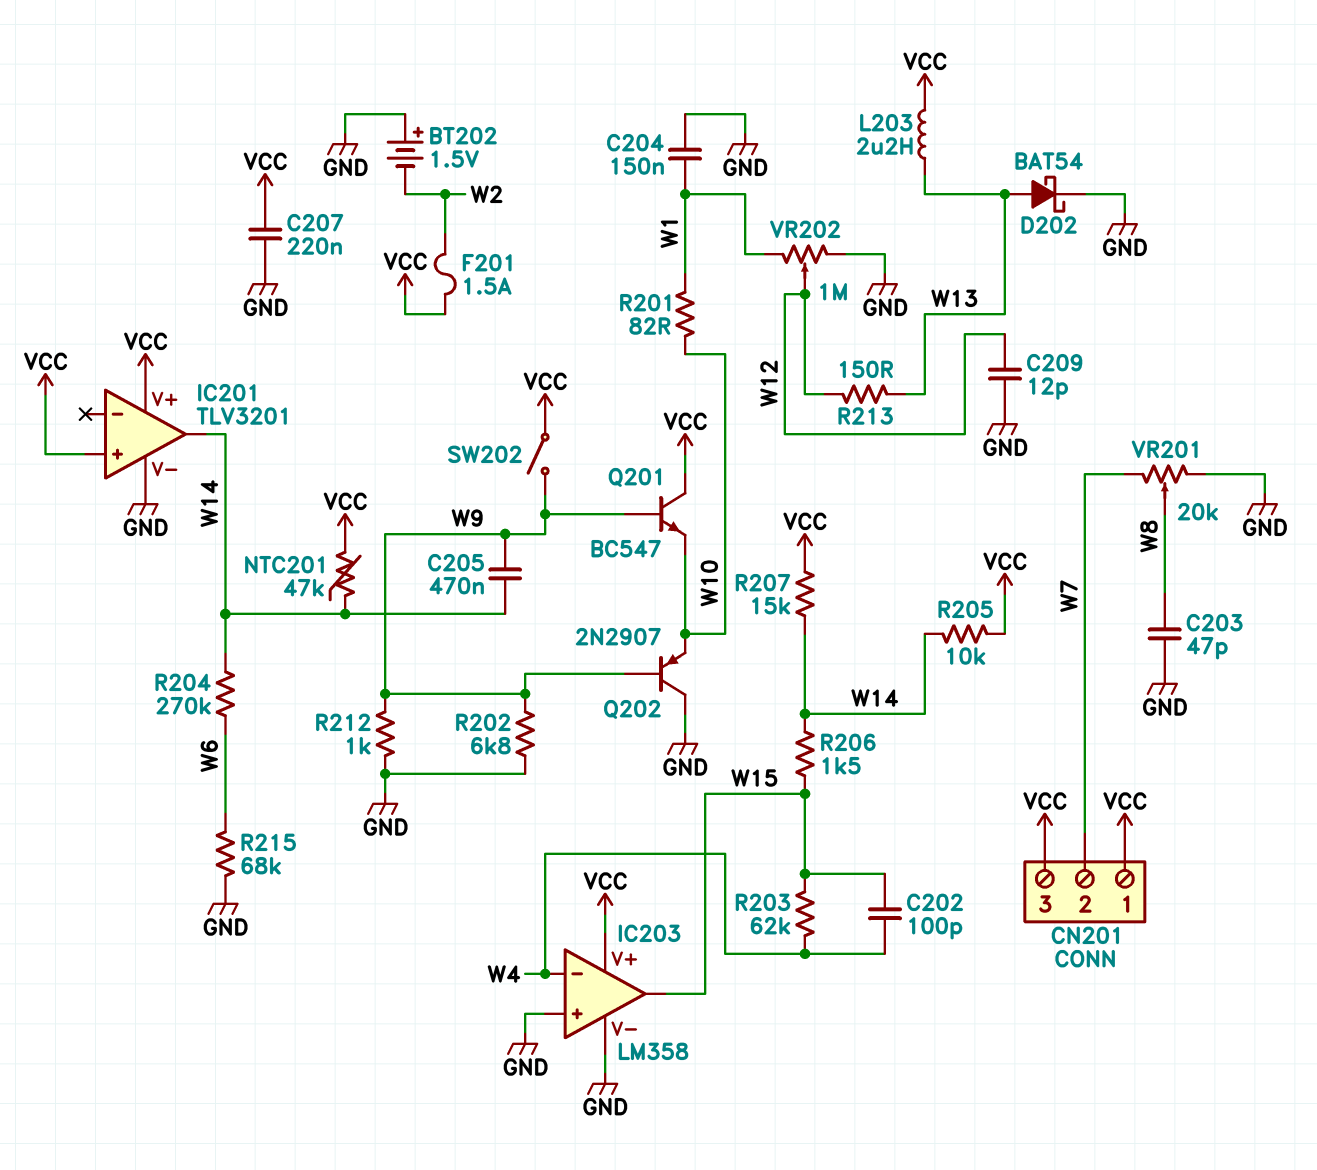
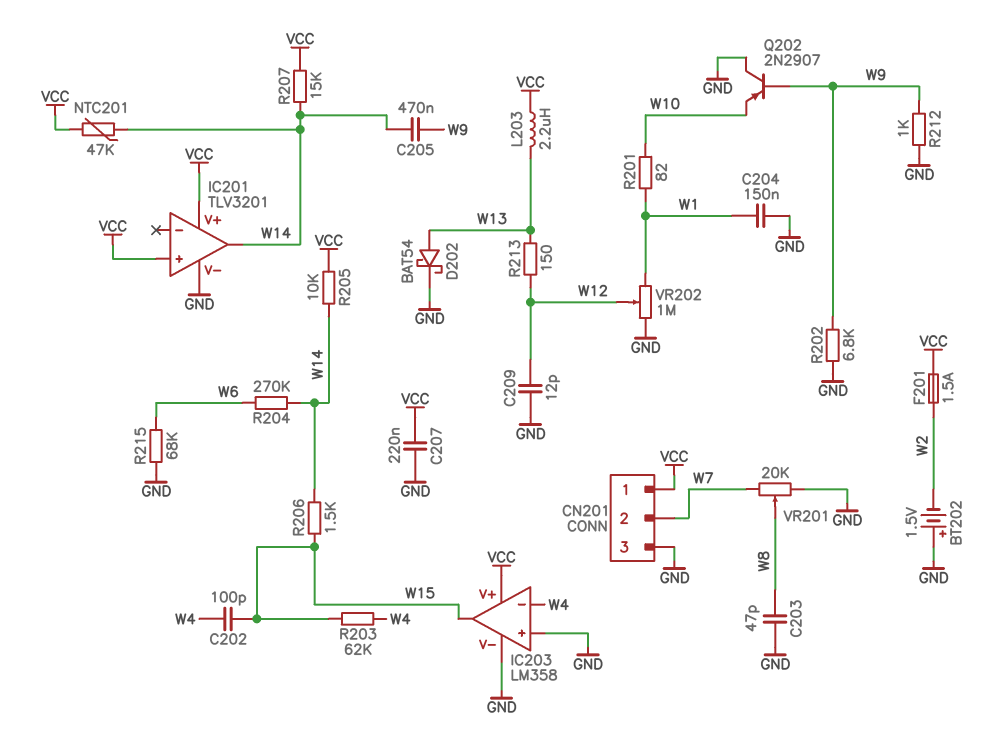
CN201 pin 3: VCC -> GND
Q201: NPN BC547 (B W9, C VCC, E W10) -> none
SW202: switch (VCC, W9) -> none

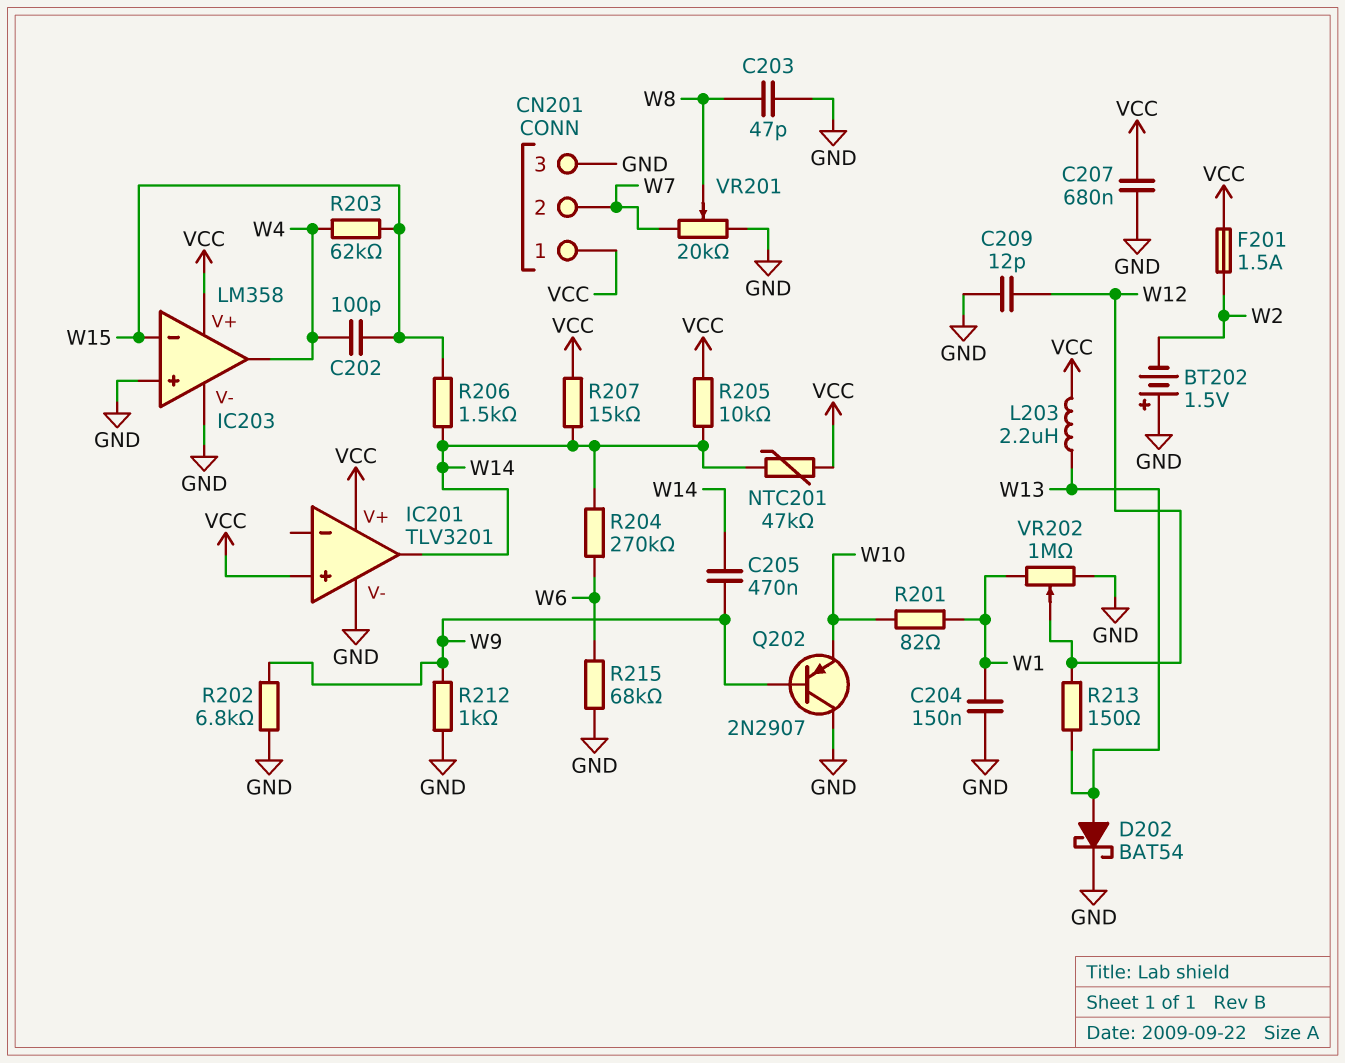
C207: 220nF (GND, VCC) -> 680nF (GND, VCC)
IC203 pin in-: W4 -> W15
IC203 pin out: W15 -> W4

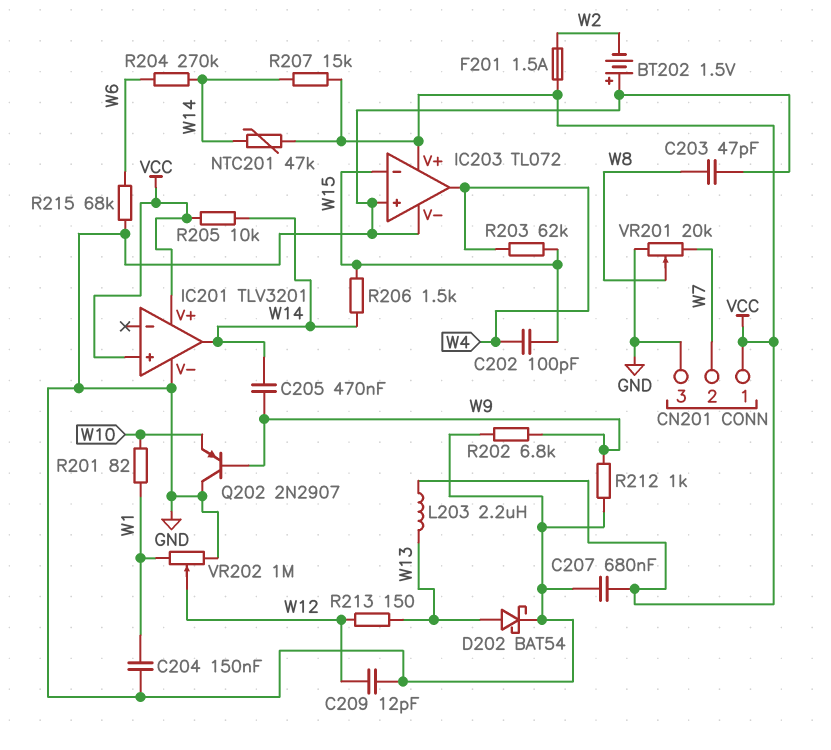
IC203: LM358 -> TL072

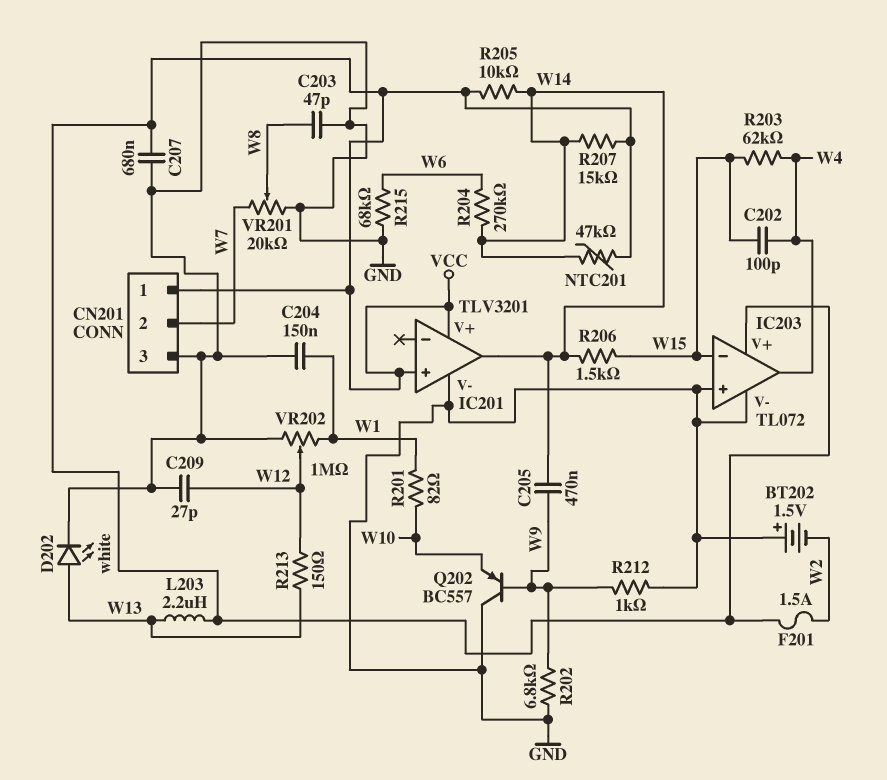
C209: 12pF (GND, W12) -> 27pF (GND, W12)
D202: schottky BAT54 (A W13, K GND) -> LED white (A W13, K GND)
Q202: PNP 2N2907 (B W9, C GND, E W10) -> PNP BC557 (B W9, C GND, E W10)

